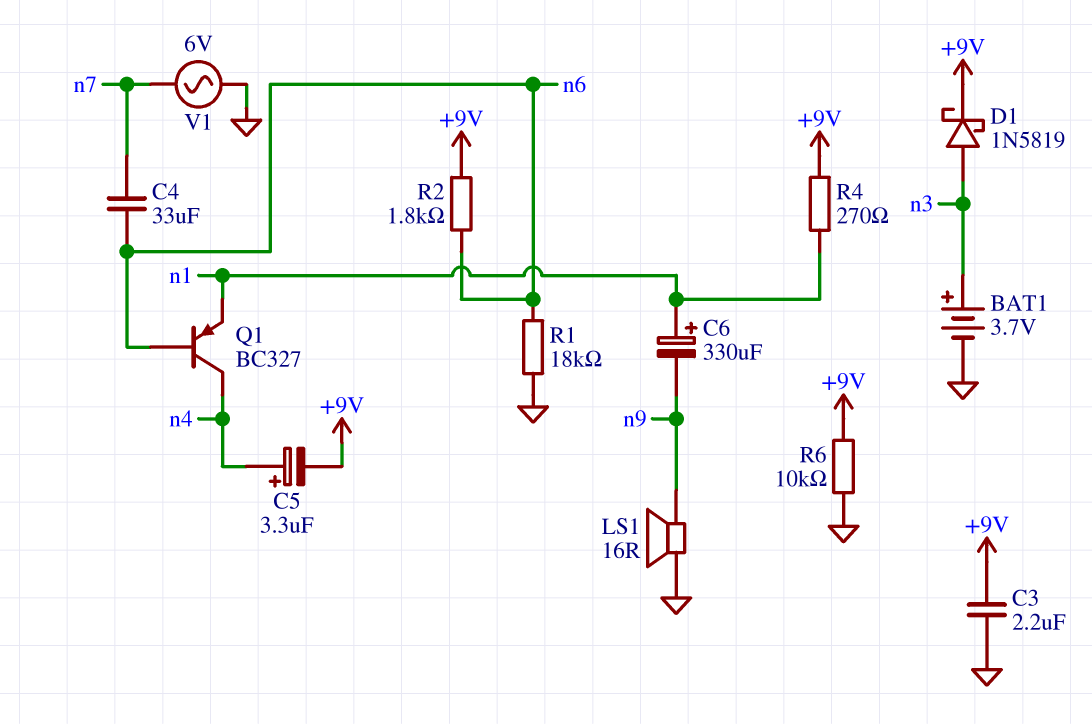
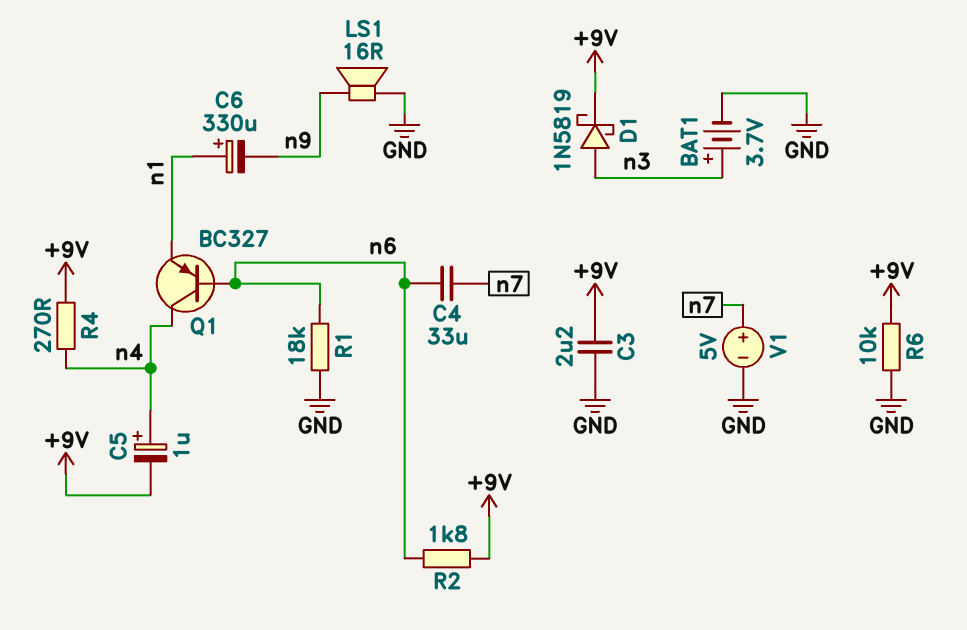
C5: 3.3uF (plus n4, minus +9V) -> 1uF (plus n4, minus +9V)
R4: 270 (+9V, n1) -> 270 (+9V, n4)
V1: AC 6V (GND, n7) -> 5V (plus n7, minus GND)

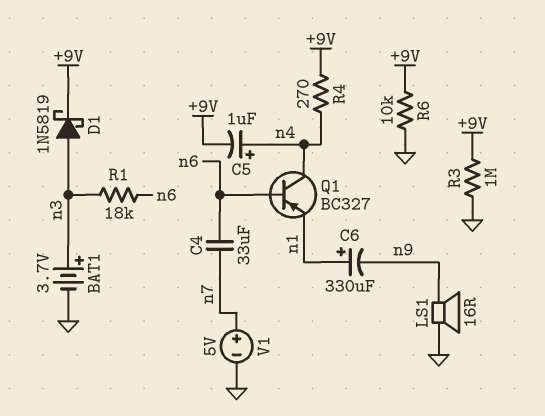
C3: 2.2uF (+9V, GND) -> none
R1: 18k (GND, n6) -> 18k (n3, n6)
R2: 1.8k (+9V, n6) -> none
R3: none -> 1M (+9V, GND)

